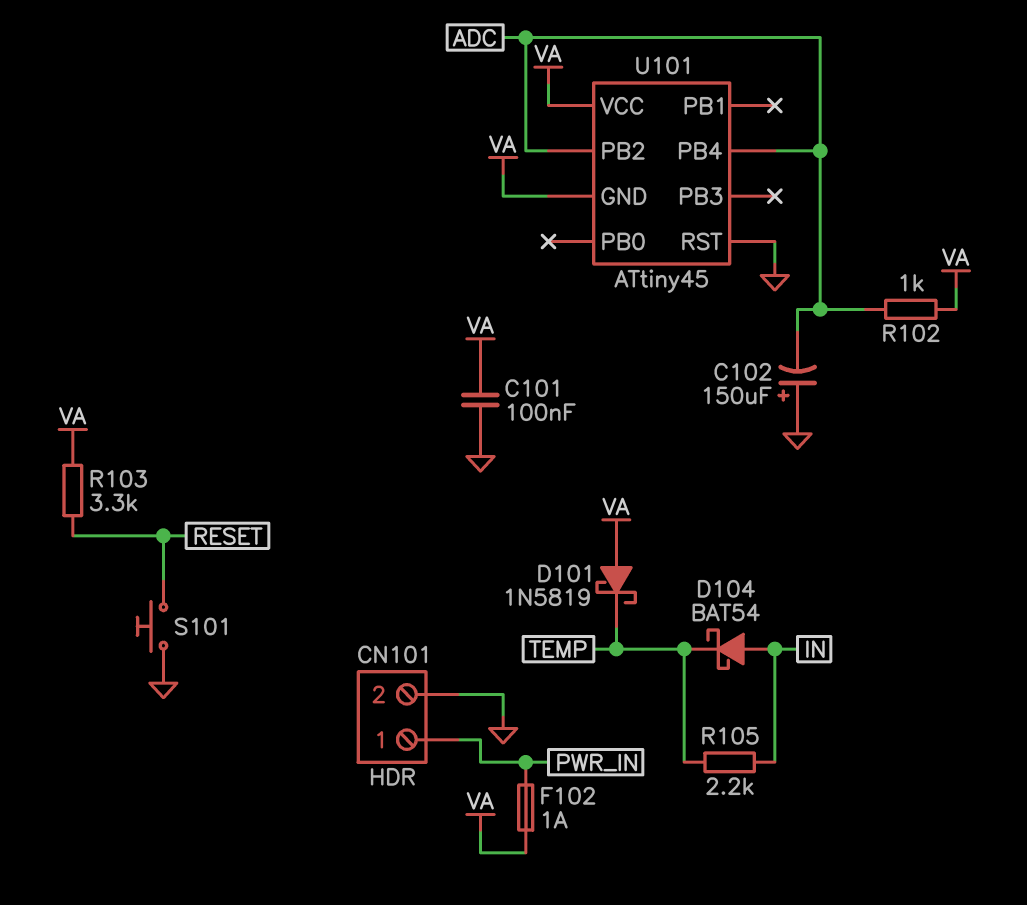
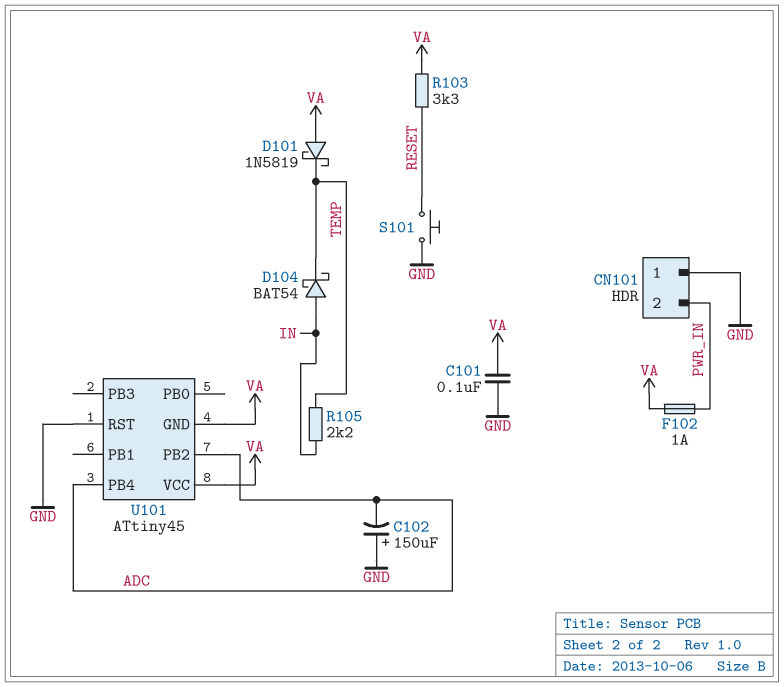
CN101 pin 1: PWR_IN -> GND
CN101 pin 2: GND -> PWR_IN
R102: 1k (ADC, VA) -> none

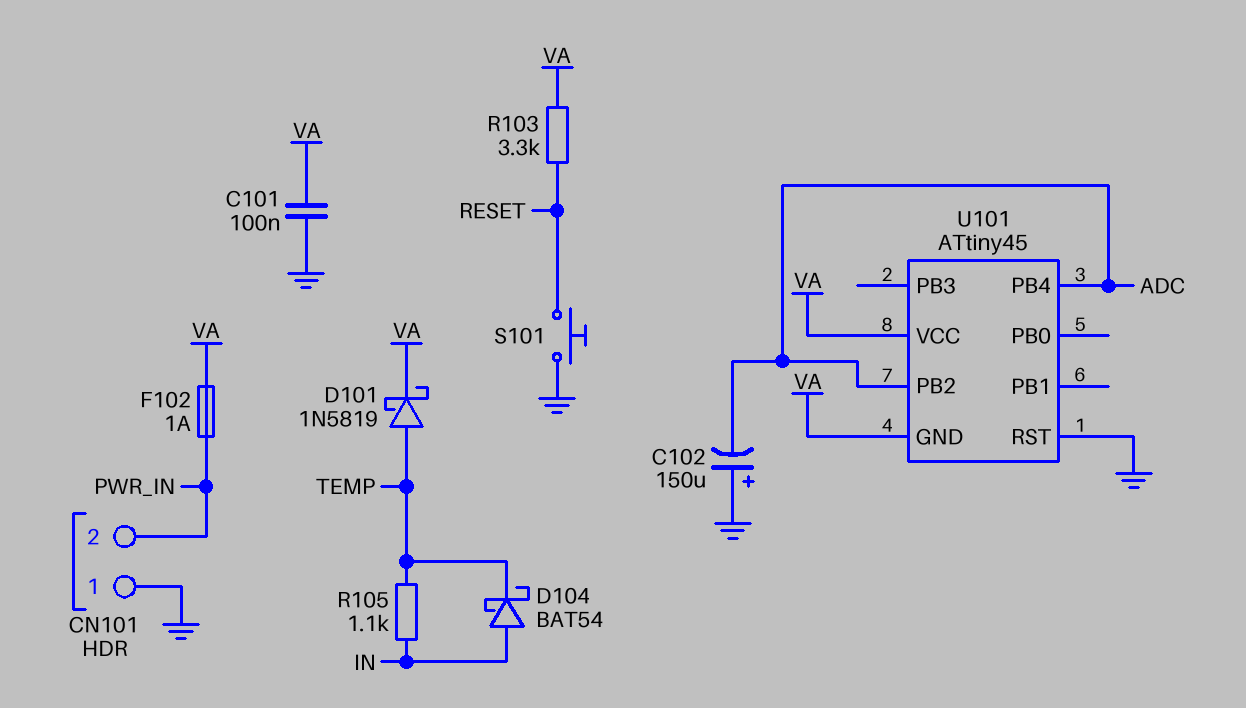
D101: schottky 1N5819 (A VA, K TEMP) -> schottky 1N5819 (A TEMP, K VA)
R105: 2.2k (IN, TEMP) -> 1.1k (IN, TEMP)

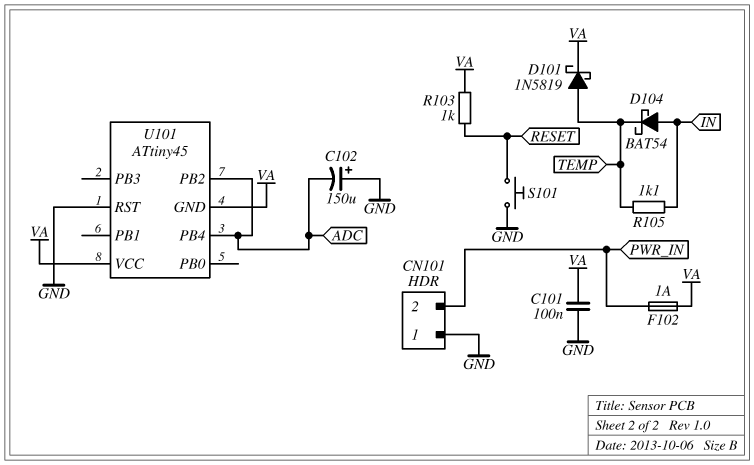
R103: 3.3k (RESET, VA) -> 1k (RESET, VA)

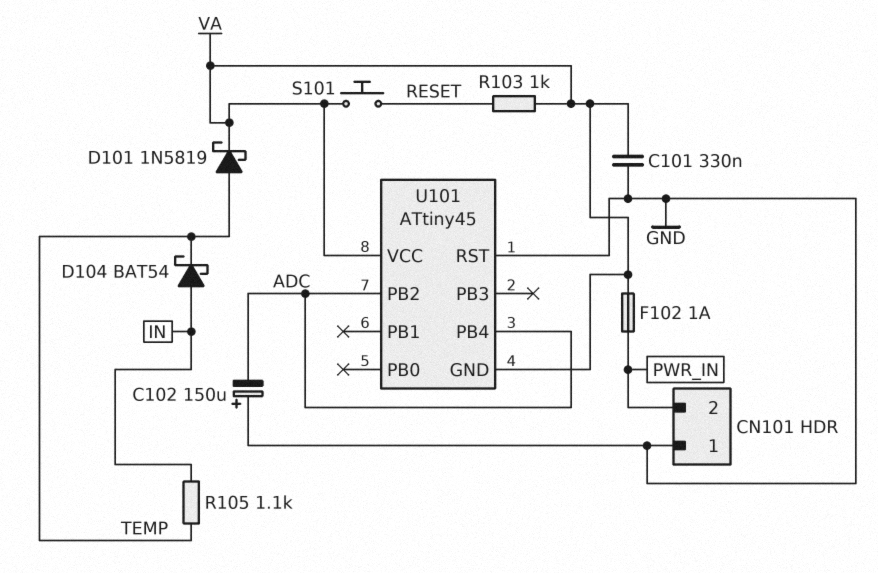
C101: 100nF (GND, VA) -> 330nF (GND, VA)
S101: button (GND, RESET) -> button (RESET, VA)

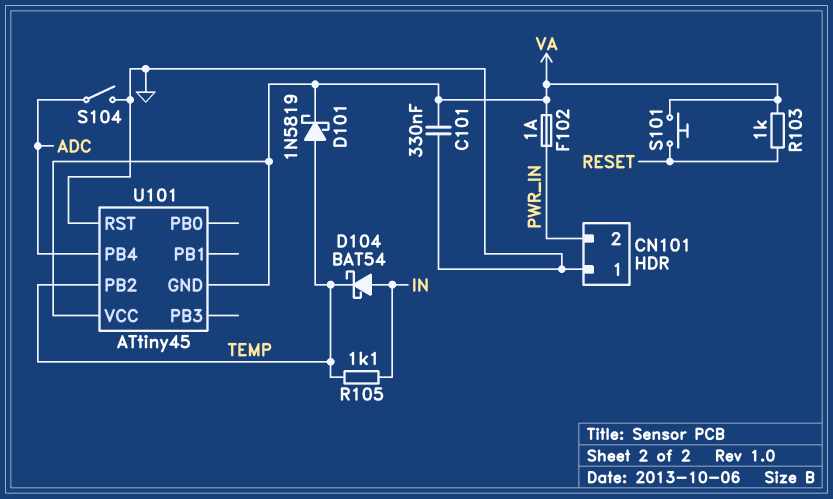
C102: 150uF (plus GND, minus ADC) -> none
S104: none -> switch (ADC, GND)
U101 pin PB2: ADC -> TEMP

